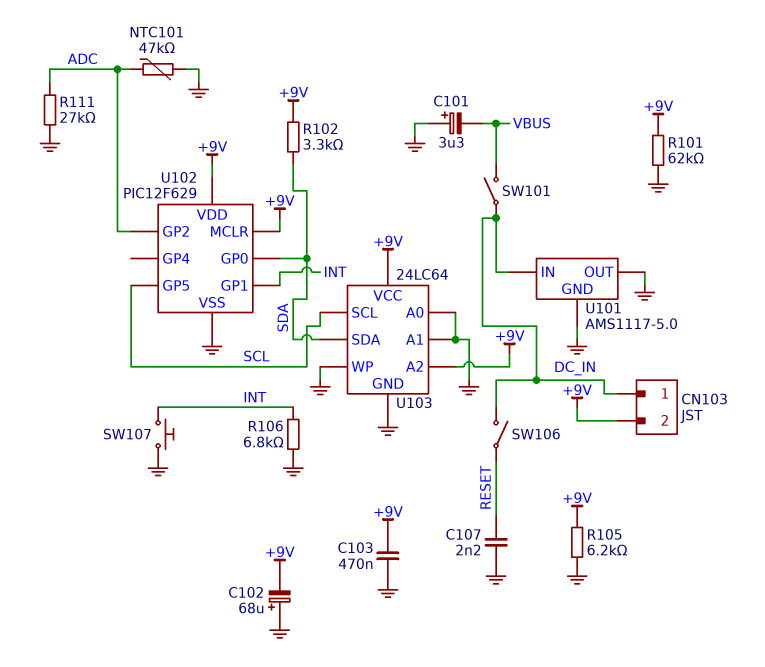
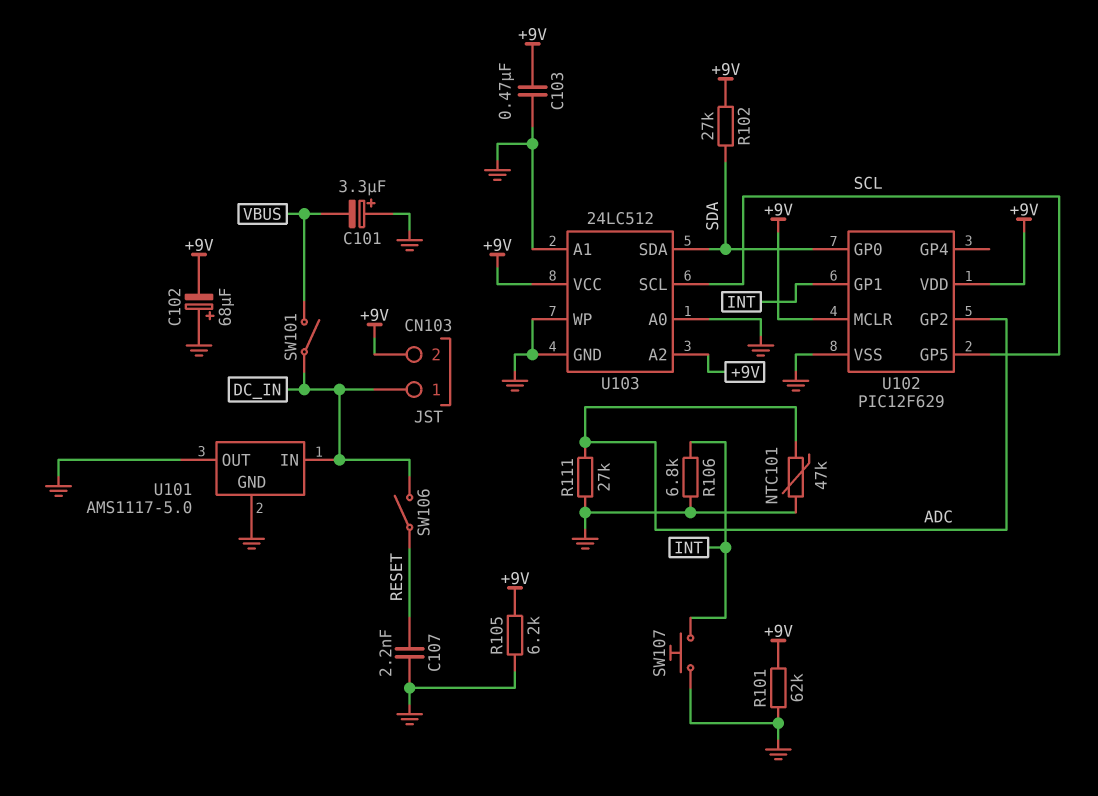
R102: 3.3k (+9V, SDA) -> 27k (+9V, SDA)
U103: 24LC64 -> 24LC512

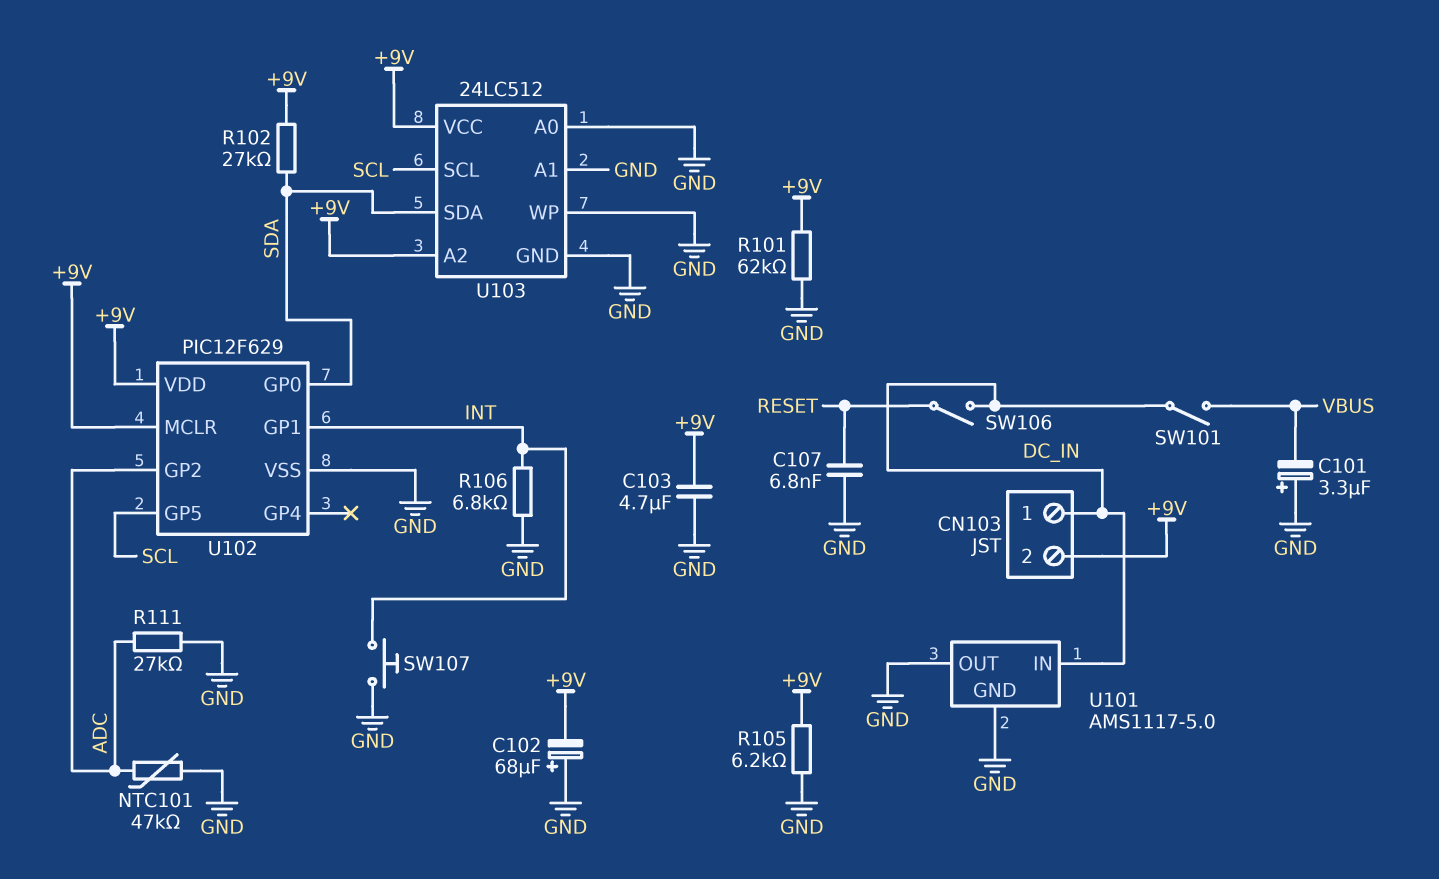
C103: 470nF (+9V, GND) -> 4.7uF (+9V, GND)
C107: 2.2nF (GND, RESET) -> 6.8nF (GND, RESET)

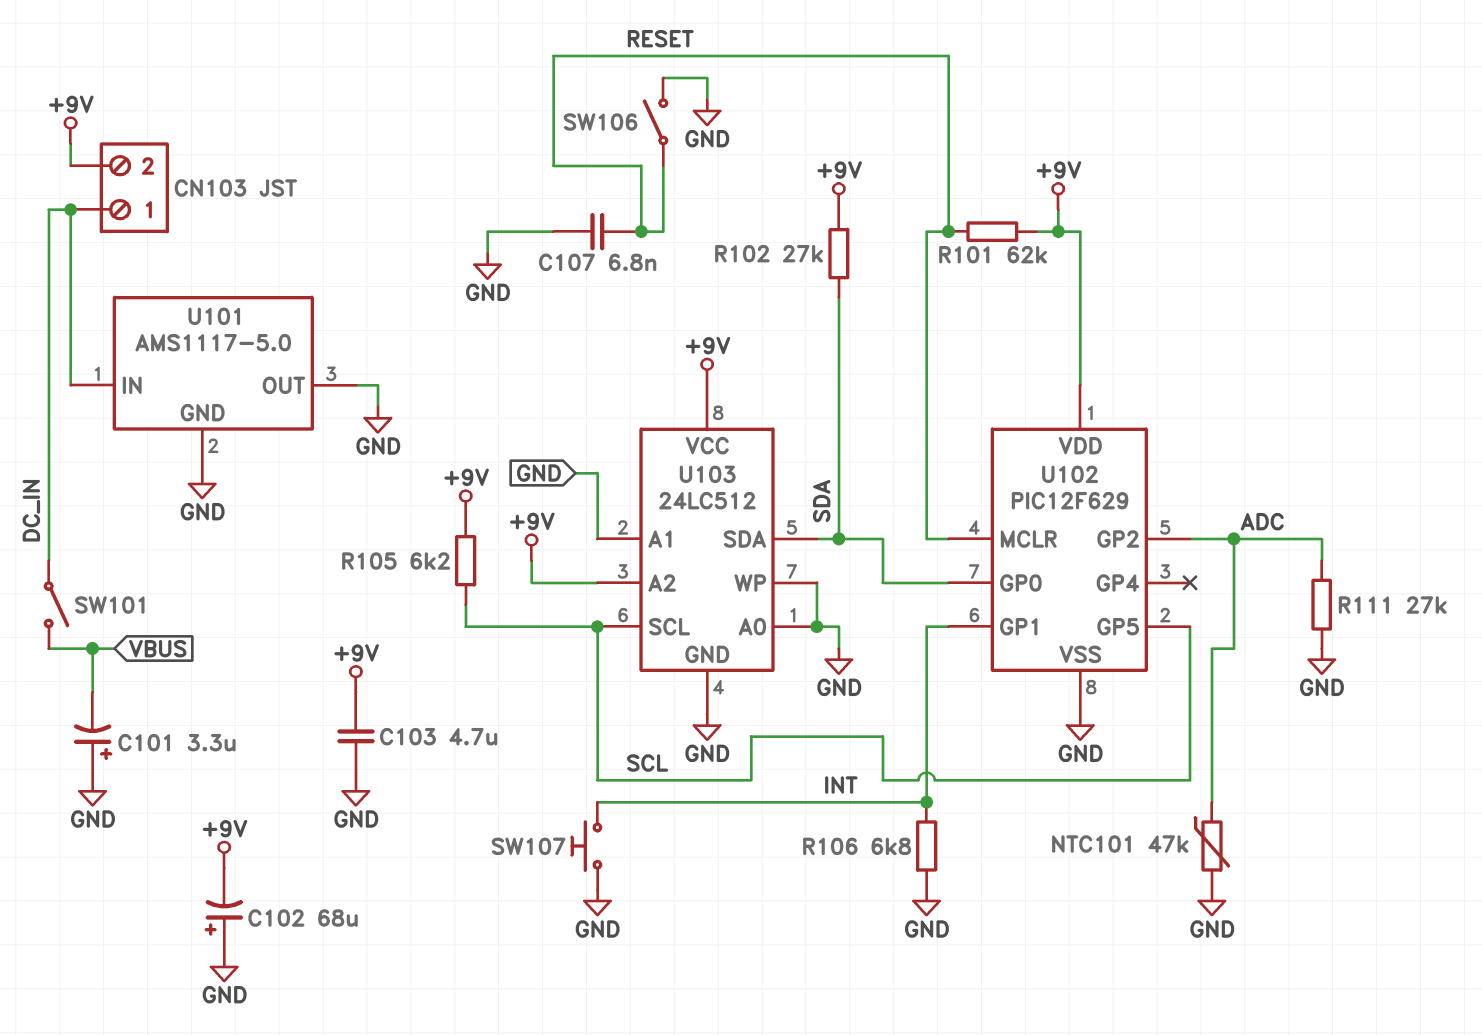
R101: 62k (+9V, GND) -> 62k (+9V, RESET)
R105: 6.2k (+9V, GND) -> 6.2k (+9V, SCL)
SW106: switch (DC_IN, RESET) -> switch (GND, RESET)
U102 pin MCLR: +9V -> RESET

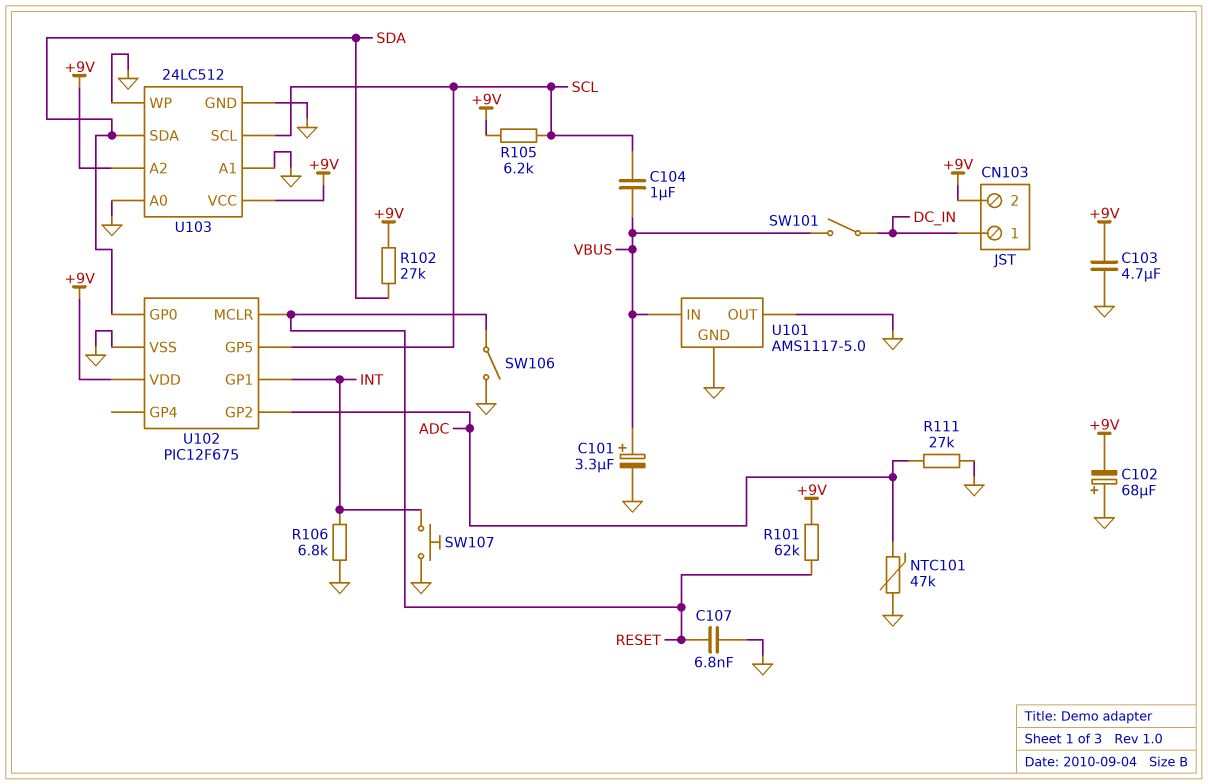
C101: 3.3uF (plus GND, minus VBUS) -> 3.3uF (plus VBUS, minus GND)
C104: none -> 1uF (SCL, VBUS)
U101 pin IN: DC_IN -> VBUS
U102: PIC12F629 -> PIC12F675

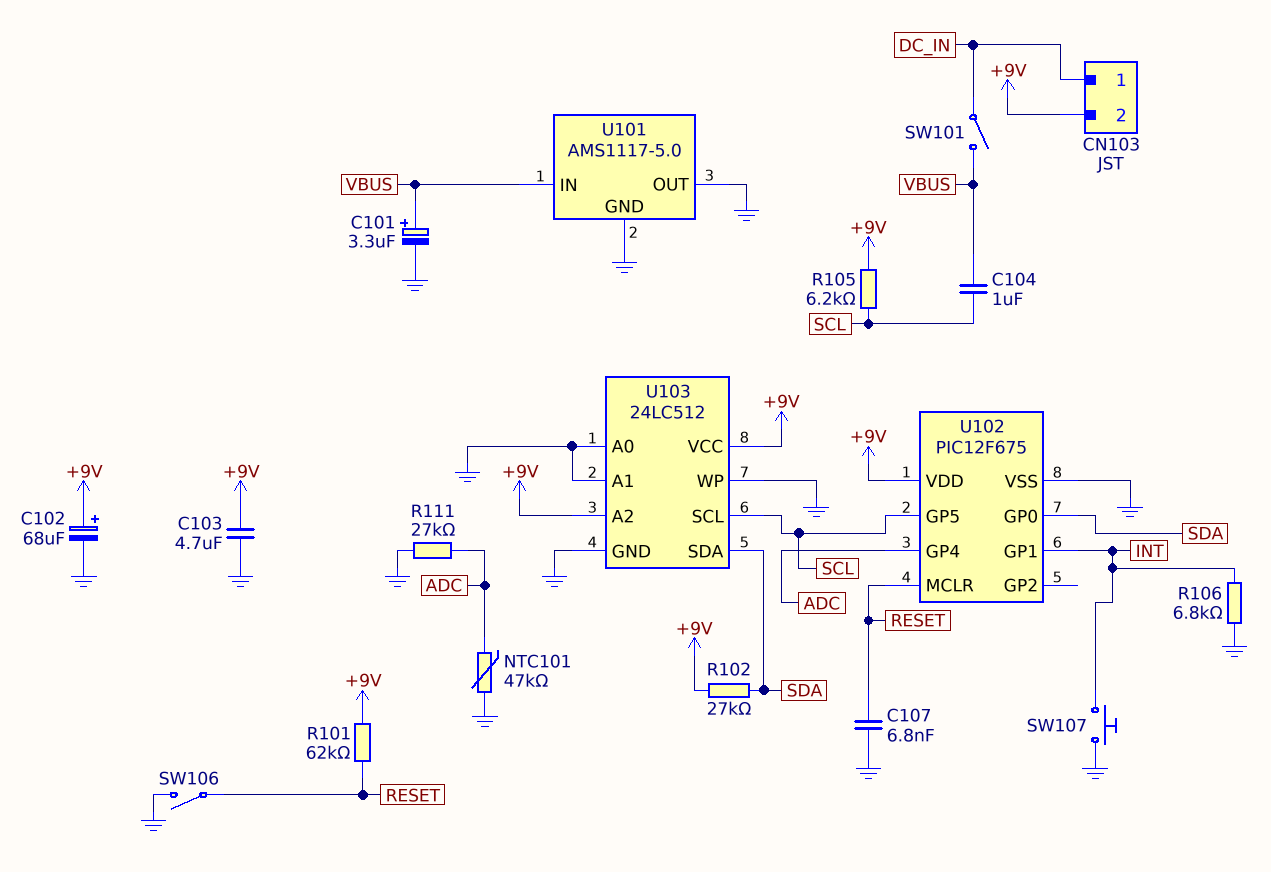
C102: 68uF (plus GND, minus +9V) -> 68uF (plus +9V, minus GND)
U102 pin GP2: ADC -> none
U102 pin GP4: none -> ADC

